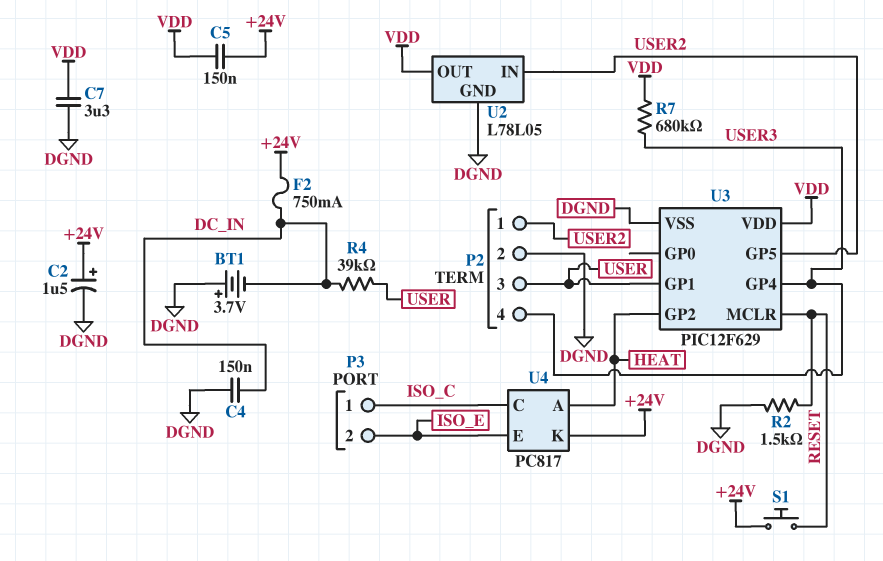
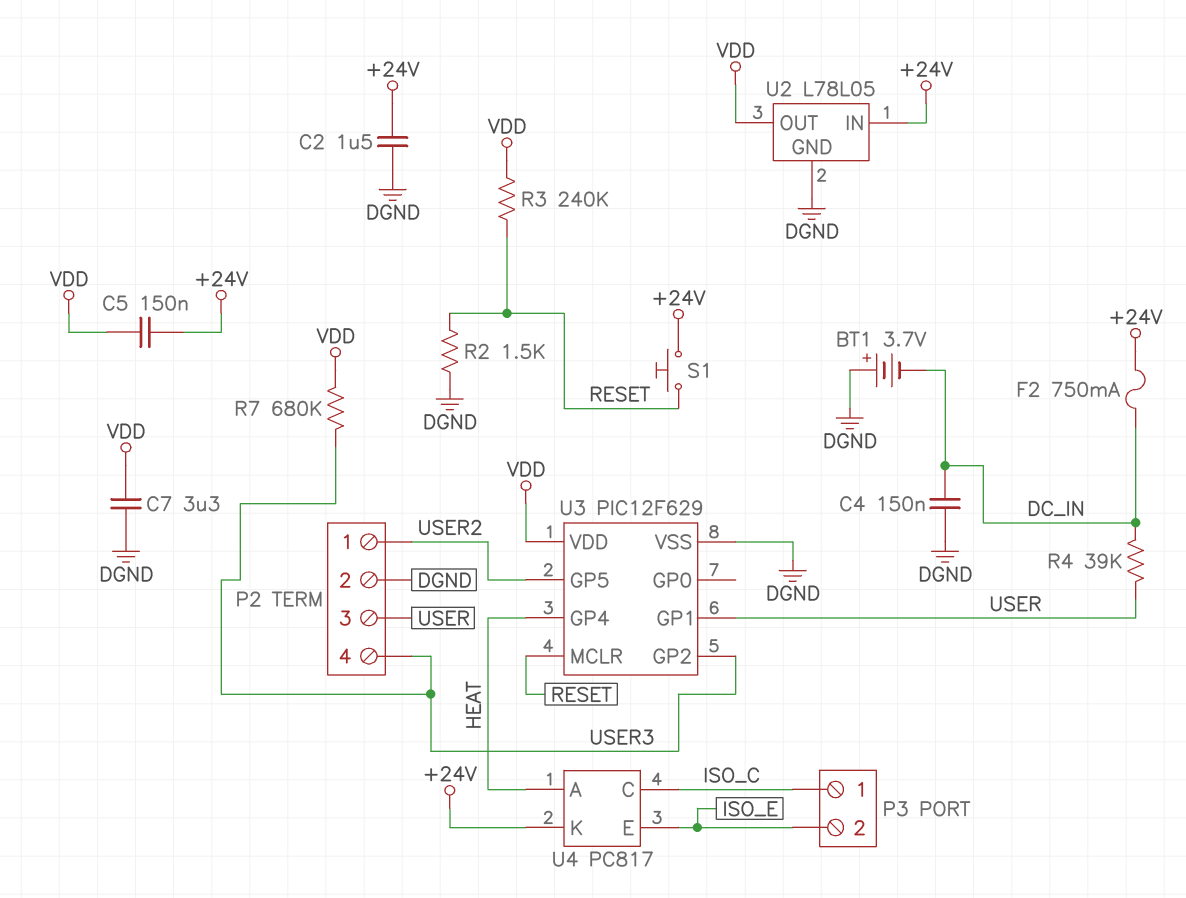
C2: 1.5uF (plus +24V, minus DGND) -> 1.5uF (+24V, DGND)
R3: none -> 240k (RESET, VDD)
U2 pin IN: USER2 -> +24V
U3 pin GP2: HEAT -> USER3
U3 pin GP4: USER3 -> HEAT

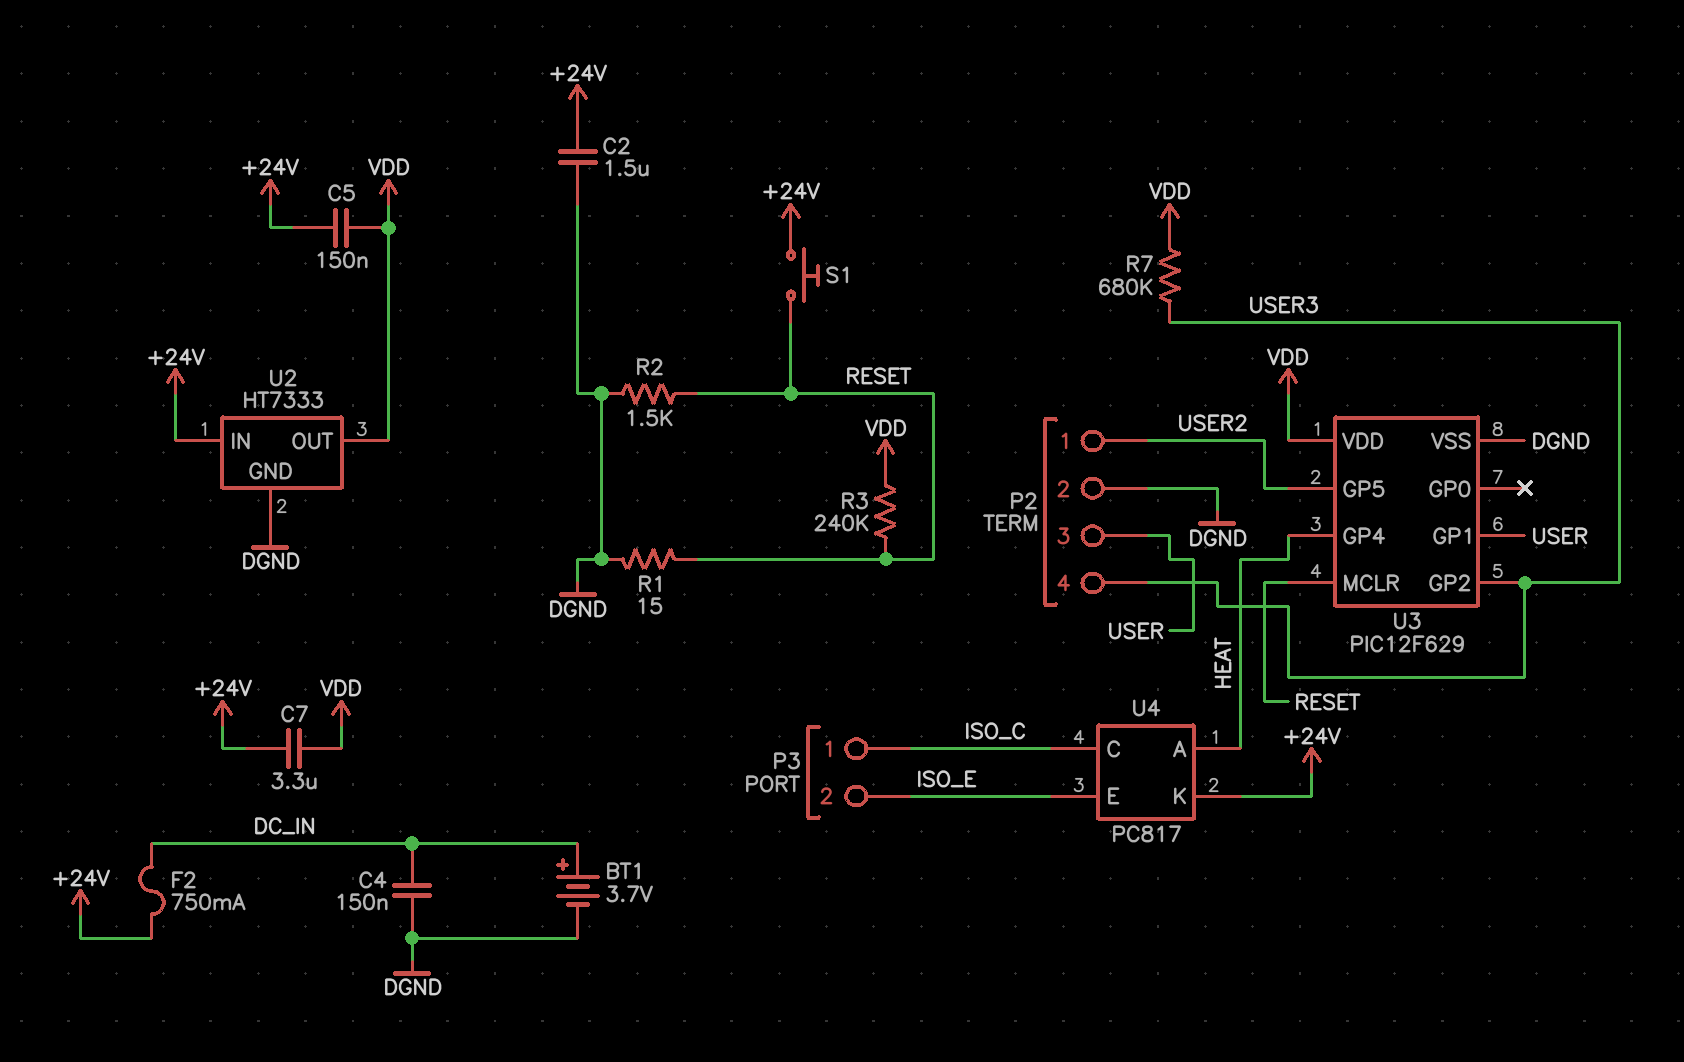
BT1: 3.7V (plus DGND, minus DC_IN) -> 3.7V (plus DC_IN, minus DGND)
C7: 3.3uF (DGND, VDD) -> 3.3uF (+24V, VDD)
R1: none -> 15 (DGND, RESET)
R4: 39k (DC_IN, USER) -> none
U2: L78L05 -> HT7333

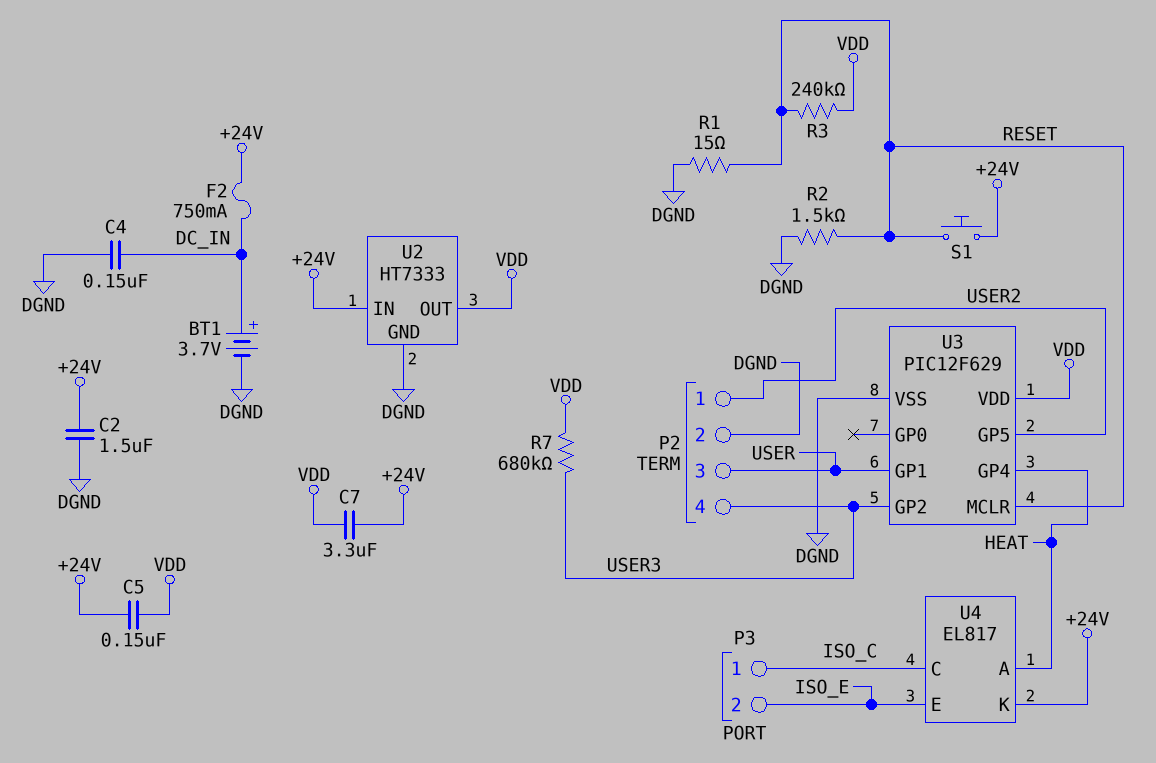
U4: PC817 -> EL817

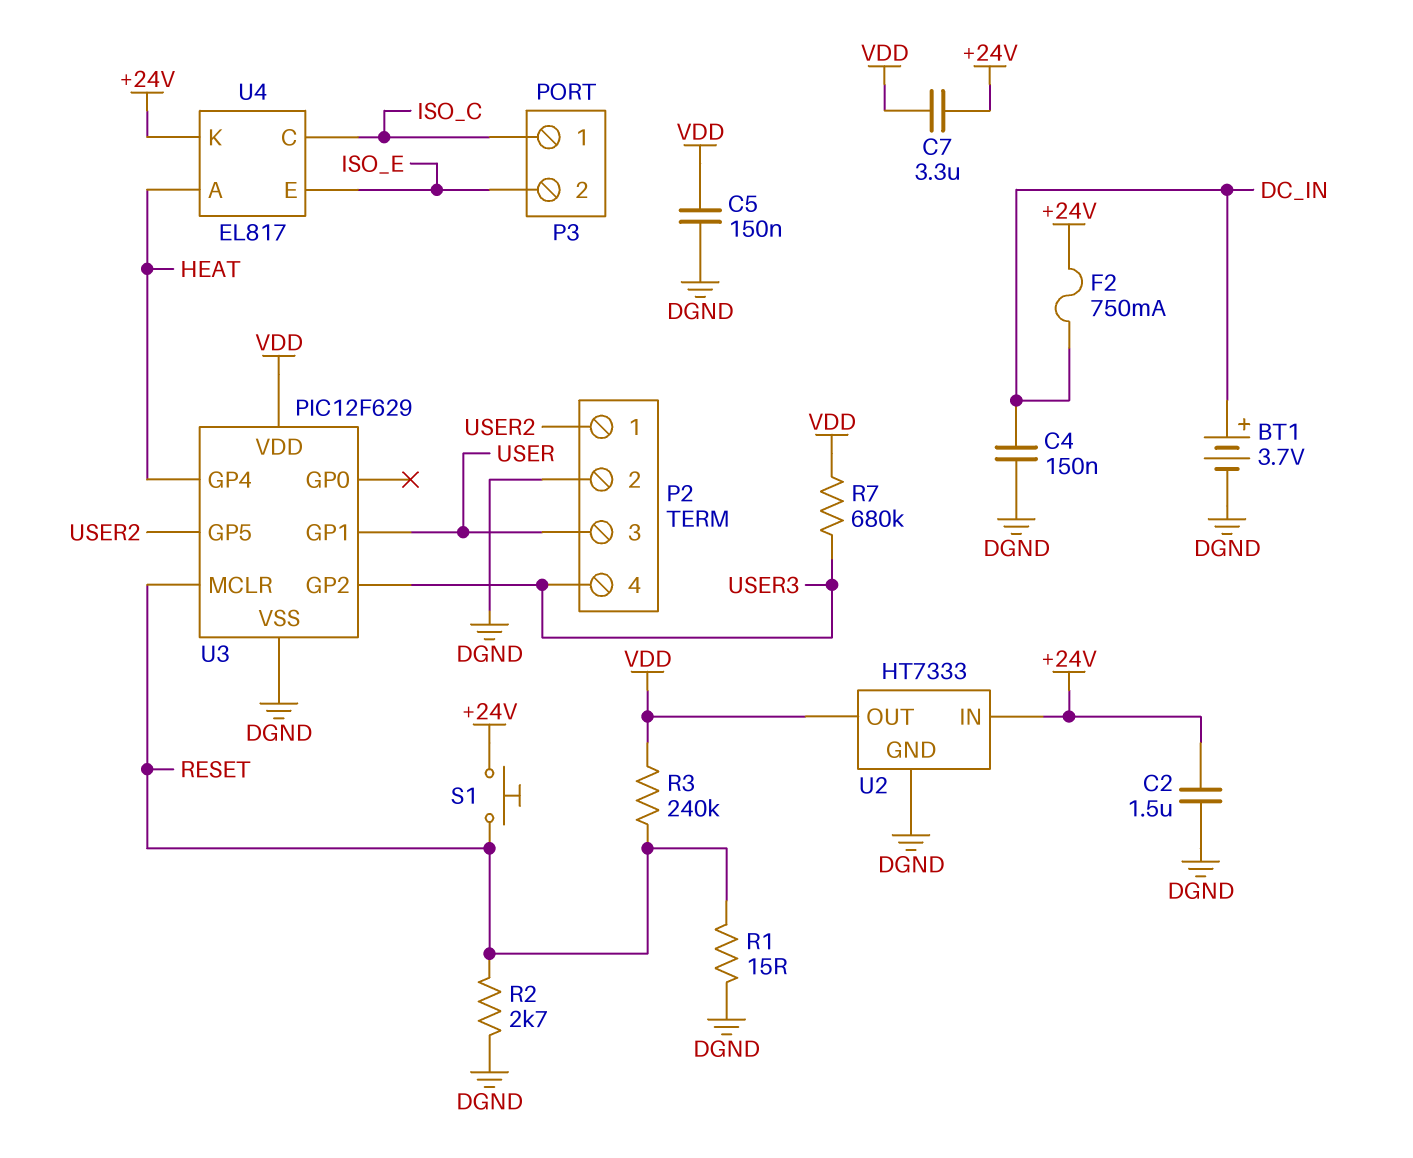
C5: 150nF (+24V, VDD) -> 150nF (DGND, VDD)
R2: 1.5k (DGND, RESET) -> 2.7k (DGND, RESET)

